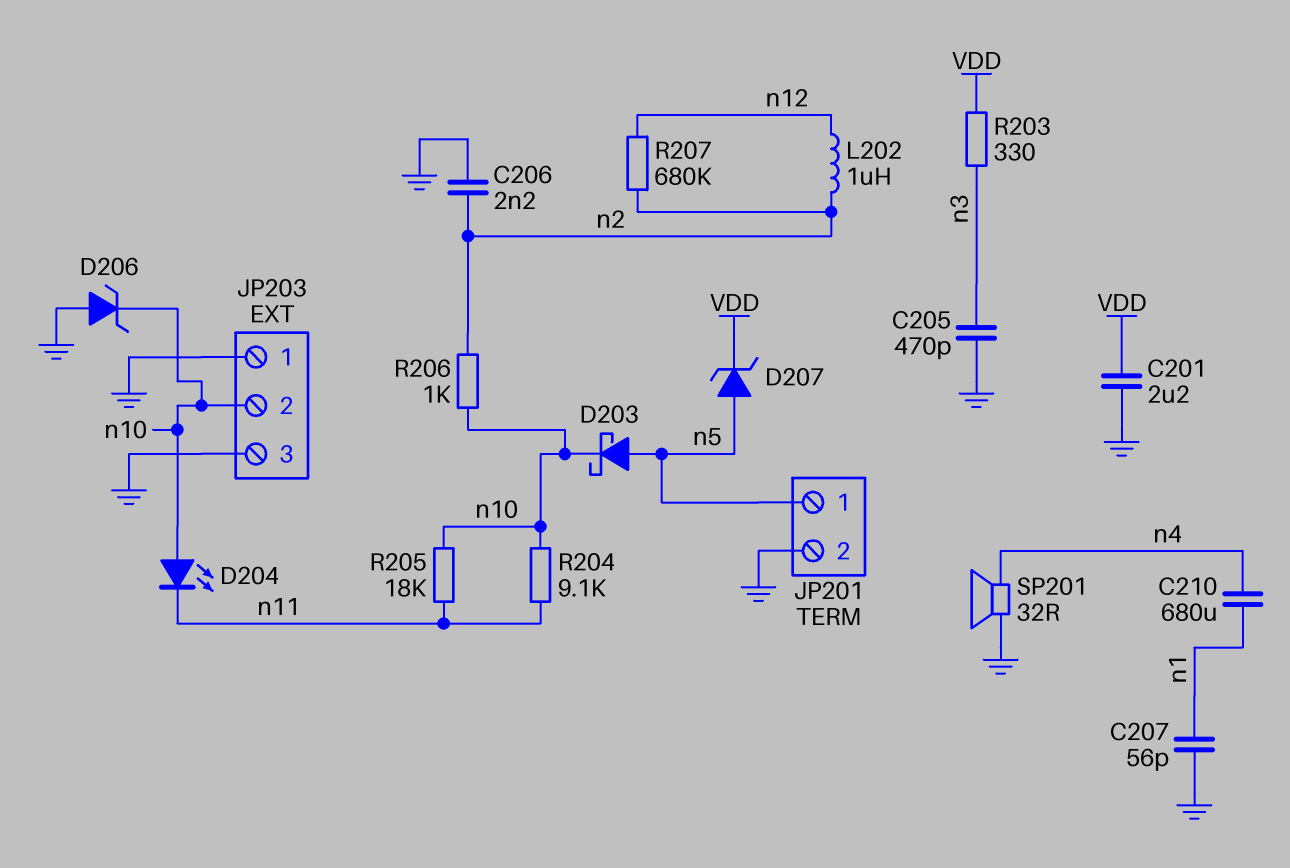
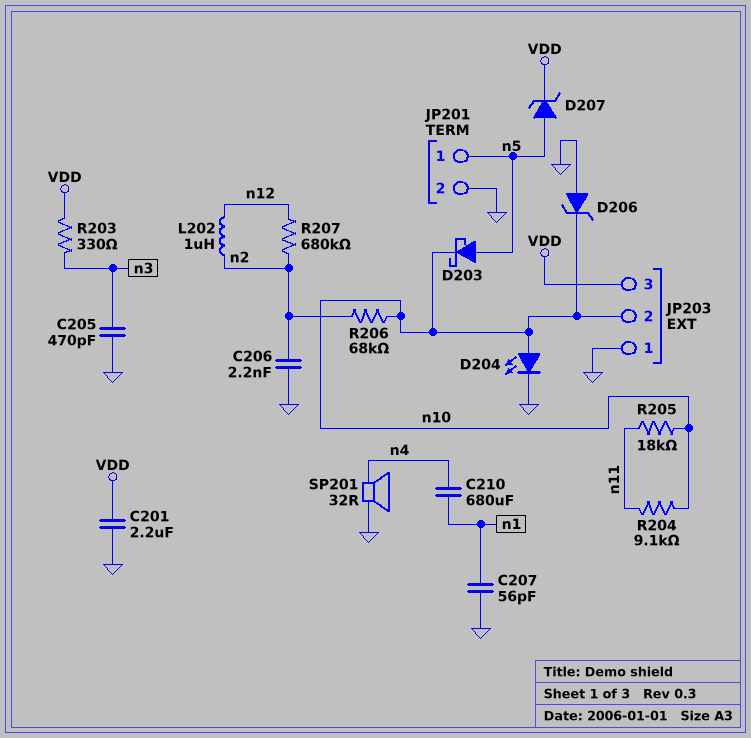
D204: LED (A n10, K n11) -> LED (A n10, K GND)
JP203 pin 3: GND -> VDD
R206: 1k (n2, n10) -> 68k (n2, n10)

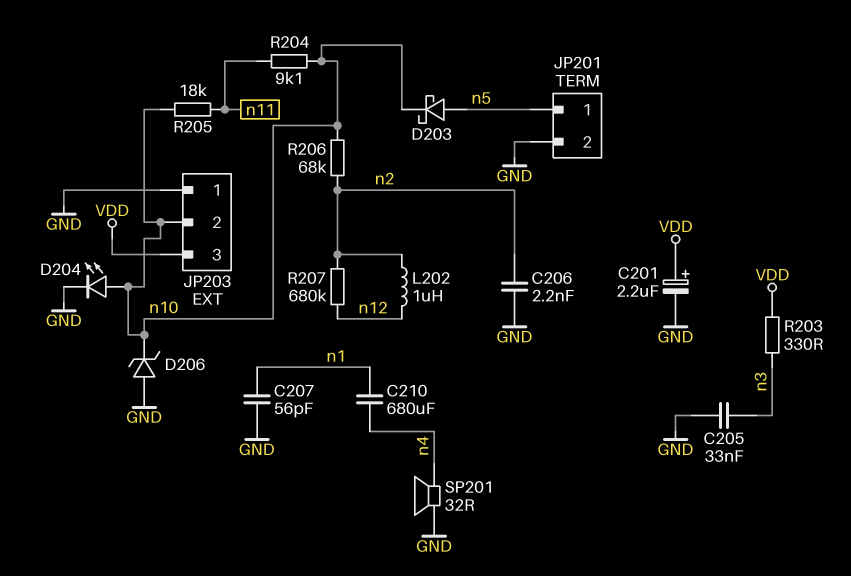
C201: 2.2uF (GND, VDD) -> 2.2uF (plus VDD, minus GND)
C205: 470pF (GND, n3) -> 33nF (GND, n3)
D207: zener (A n5, K VDD) -> none

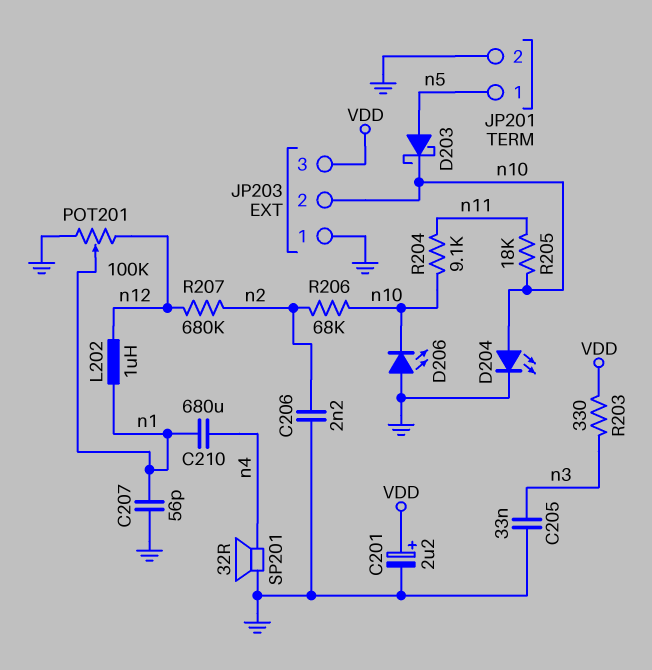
D206: zener (A GND, K n10) -> LED (A GND, K n10)
L202: 1uH (n2, n12) -> 1uH (n1, n12)
POT201: none -> 100k (GND, n12, wiper n1)

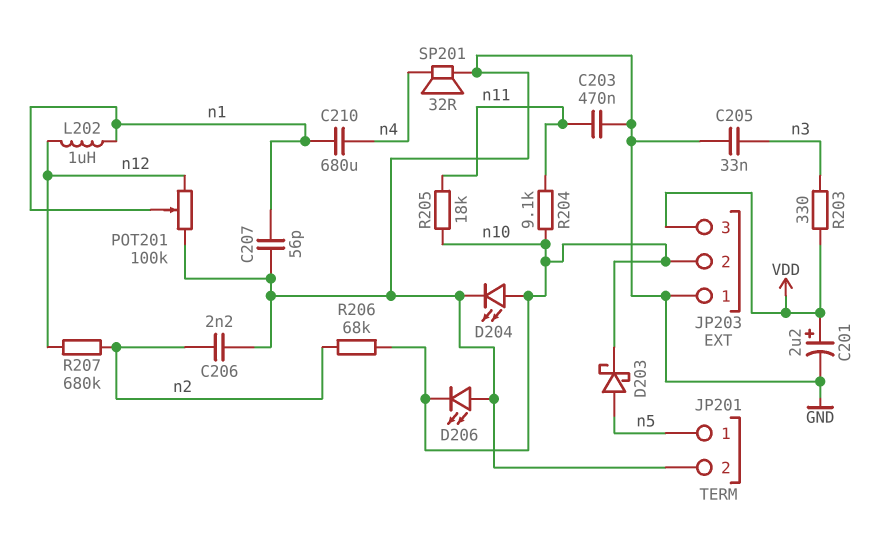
C203: none -> 470nF (GND, n11)

